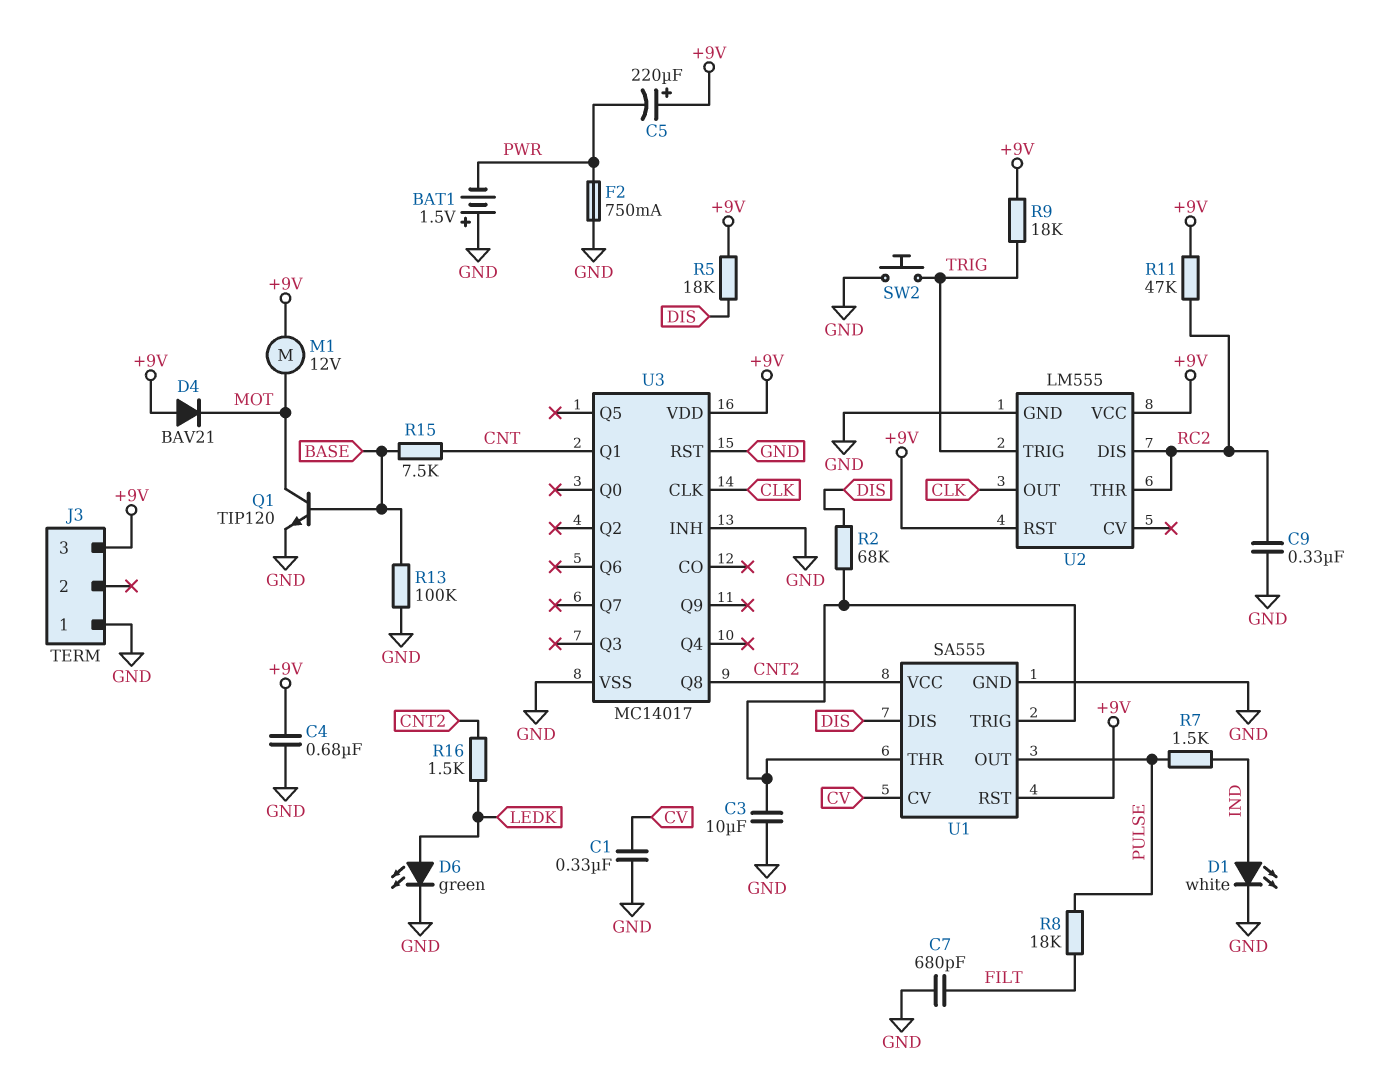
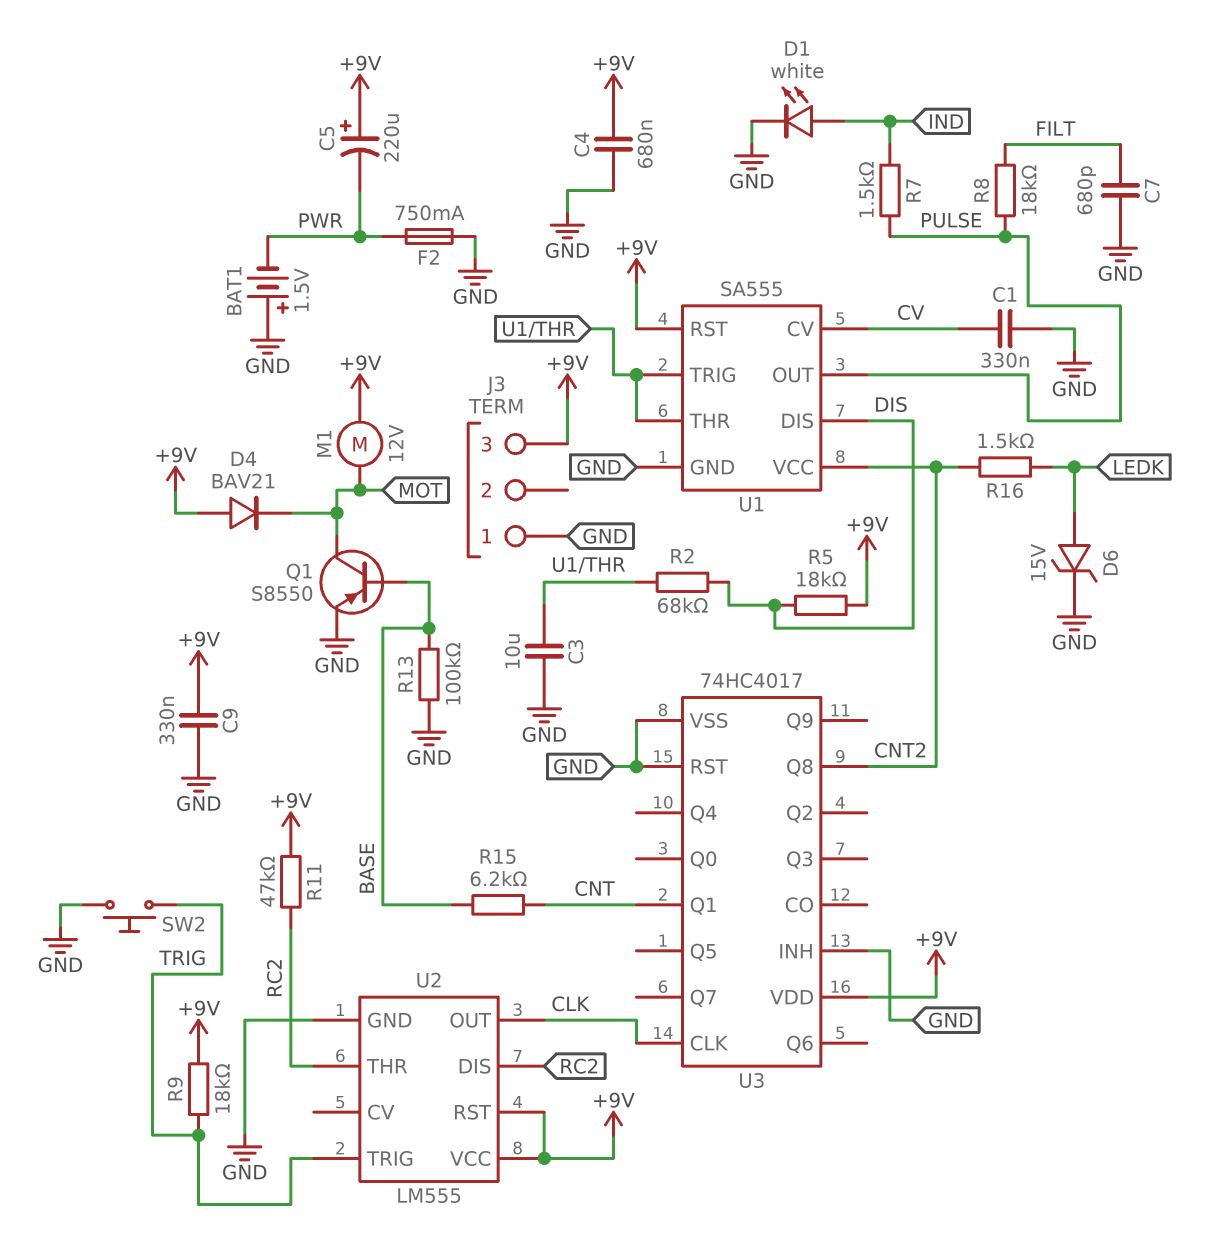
C9: 330nF (GND, RC2) -> 330nF (+9V, GND)
D6: LED green (A LEDK, K GND) -> zener 15V (A LEDK, K GND)
Q1: NPN TIP120 (B BASE, C MOT, E GND) -> PNP S8550 (B BASE, C MOT, E GND)
R15: 7.5k (BASE, CNT) -> 6.2k (BASE, CNT)
U3: MC14017 -> 74HC4017

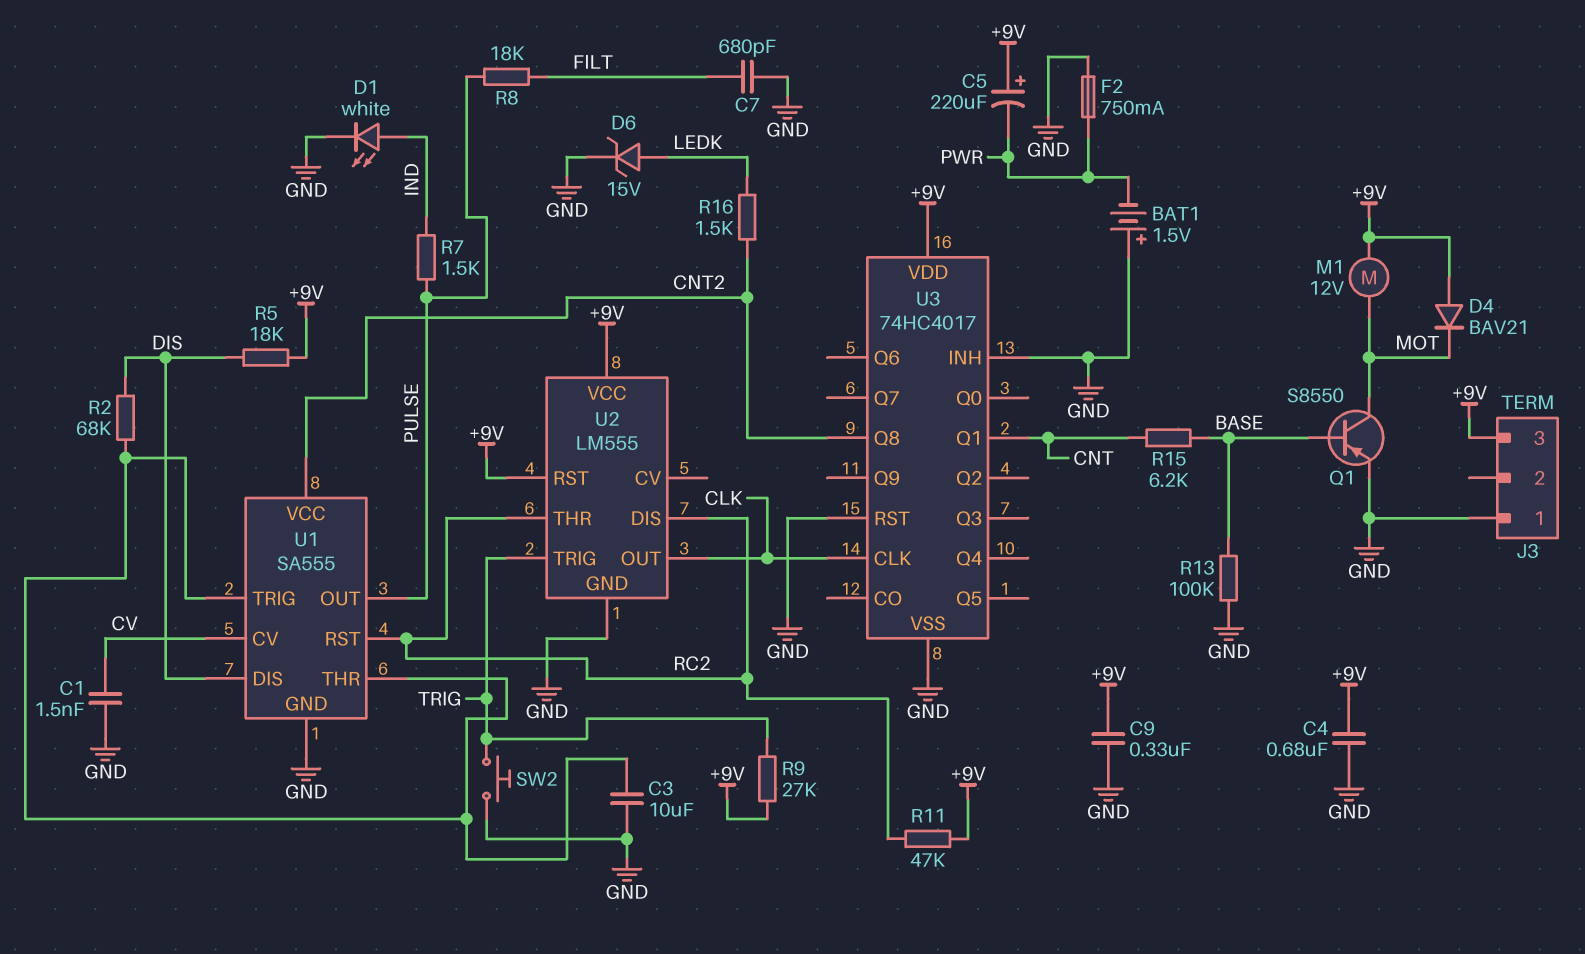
C1: 330nF (CV, GND) -> 1.5nF (CV, GND)
R9: 18k (+9V, TRIG) -> 27k (+9V, TRIG)
U1 pin RST: +9V -> RC2

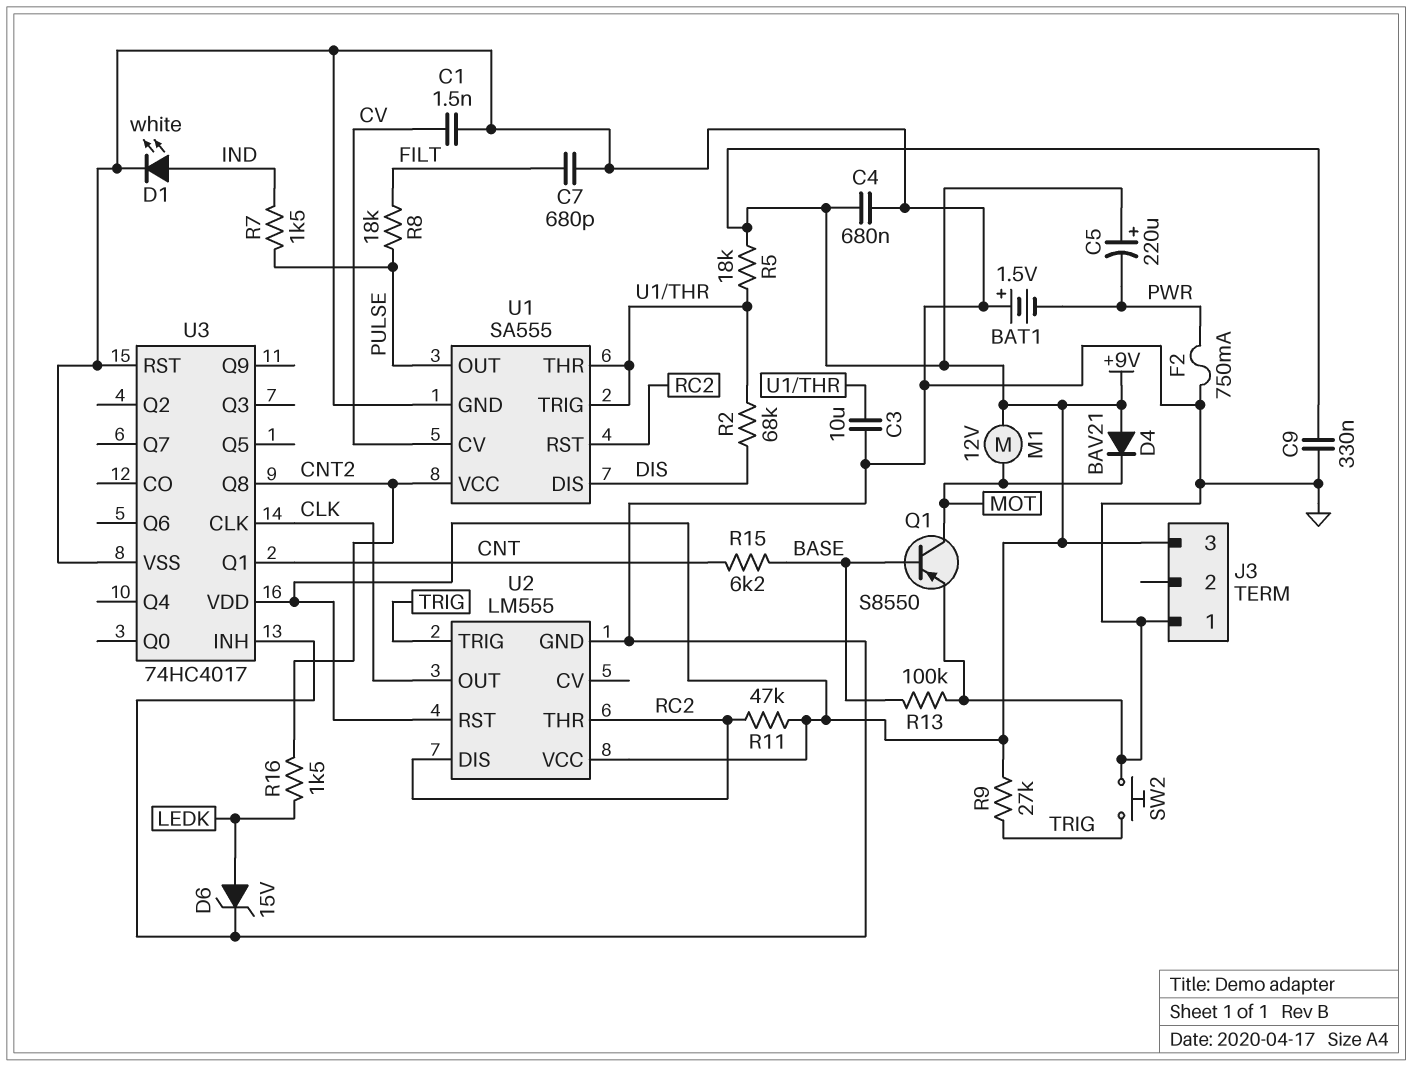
R5: 18k (+9V, DIS) -> 18k (+9V, U1/THR)

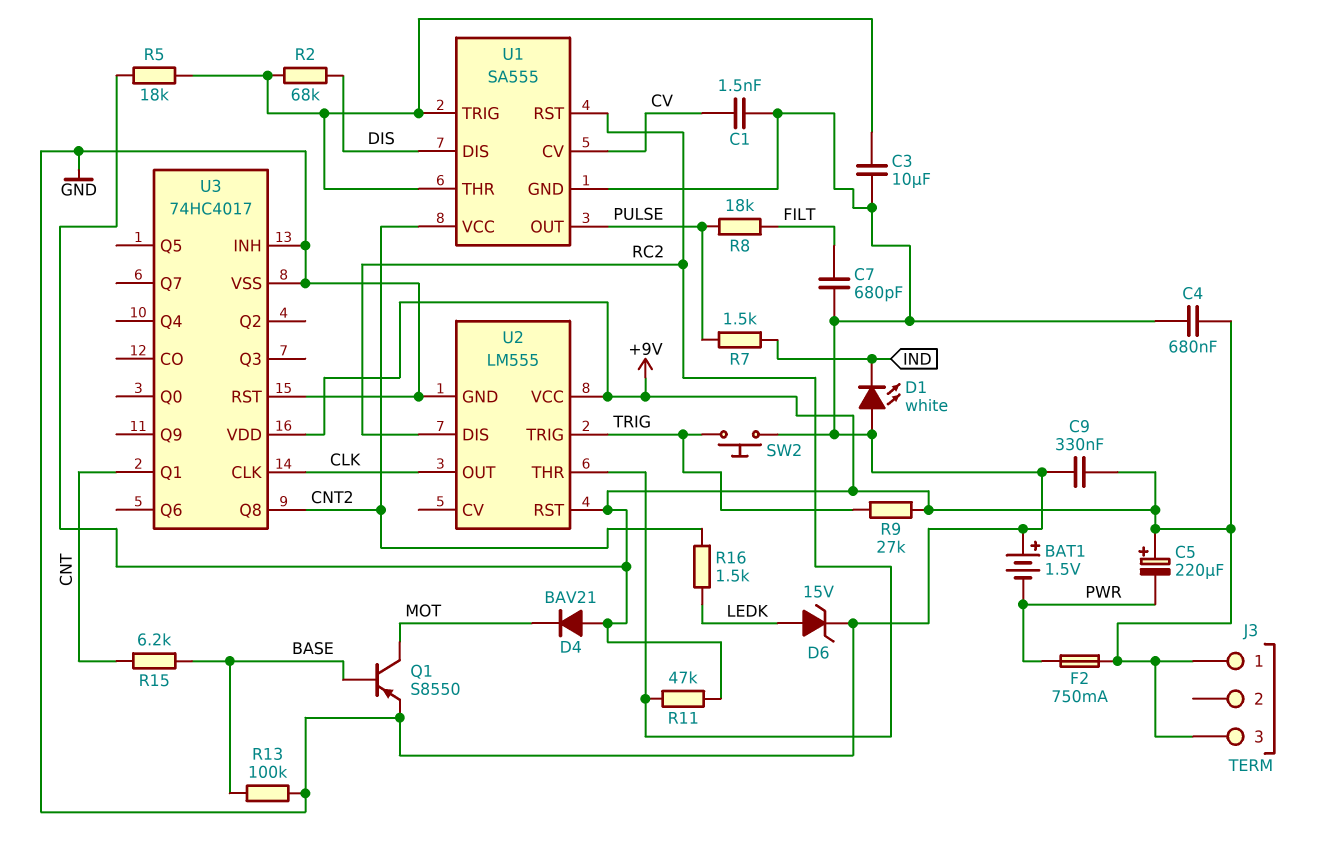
D1: LED white (A IND, K GND) -> LED white (A GND, K IND)
F2: 750mA (GND, PWR) -> 750mA (+9V, PWR)
J3 pin 1: GND -> +9V
M1: motor 12V (+9V, MOT) -> none

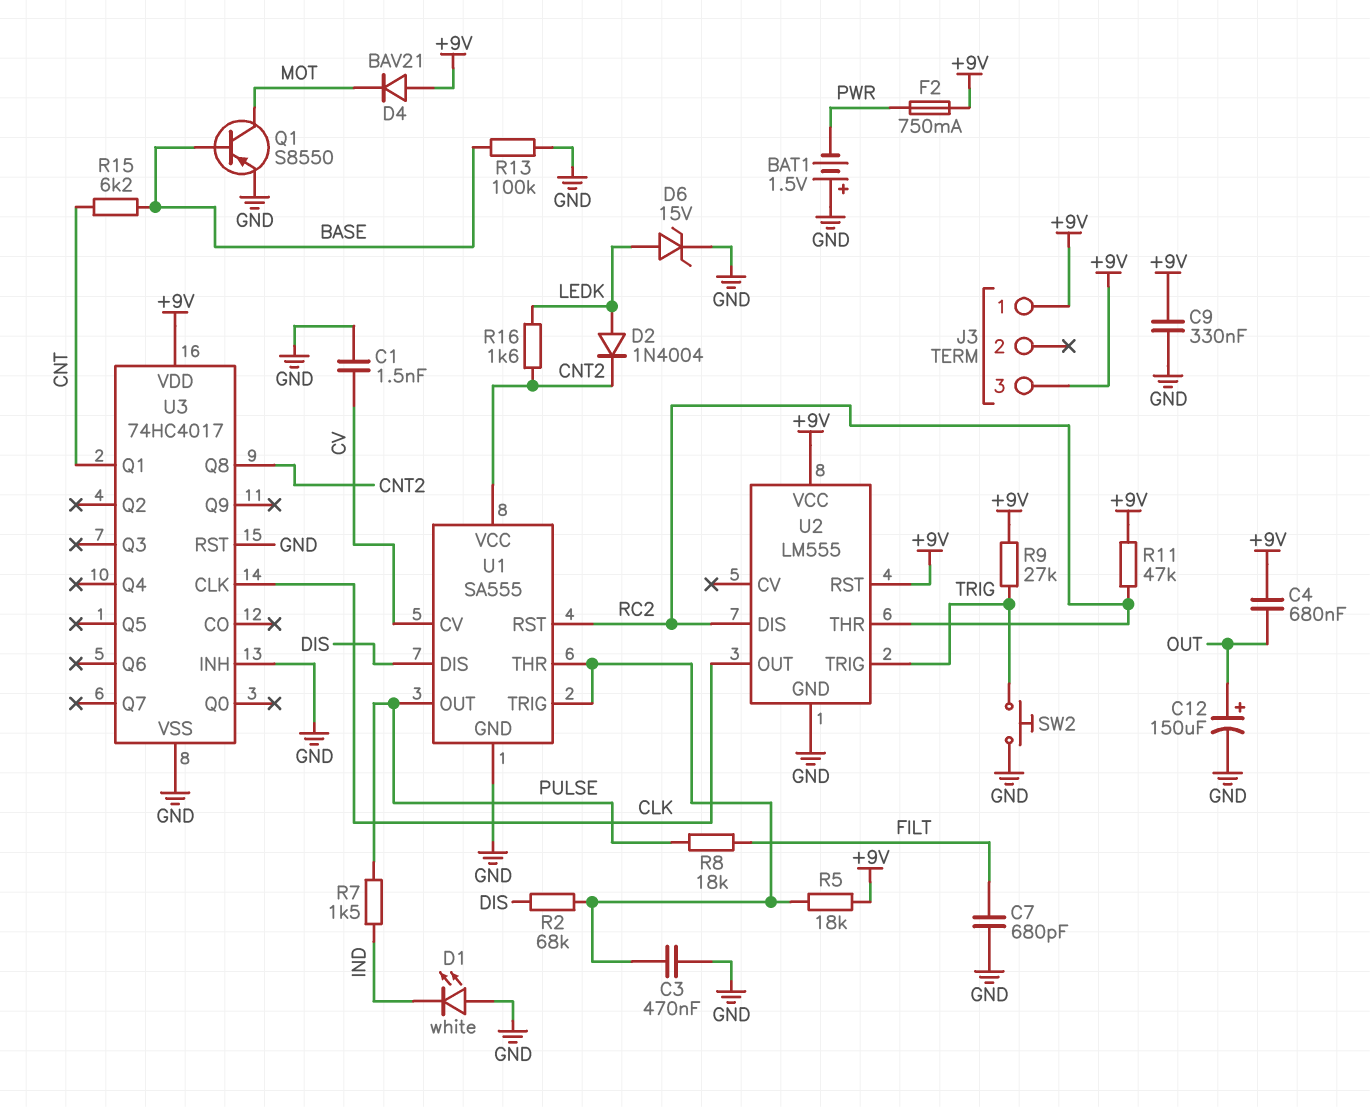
C3: 10uF (GND, U1/THR) -> 470nF (GND, U1/THR)
C4: 680nF (+9V, GND) -> 680nF (+9V, OUT)
C5: 220uF (plus +9V, minus PWR) -> none
C12: none -> 150uF (plus OUT, minus GND)
D2: none -> diode 1N4004 (A LEDK, K CNT2)
R16: 1.5k (CNT2, LEDK) -> 1.6k (CNT2, LEDK)

